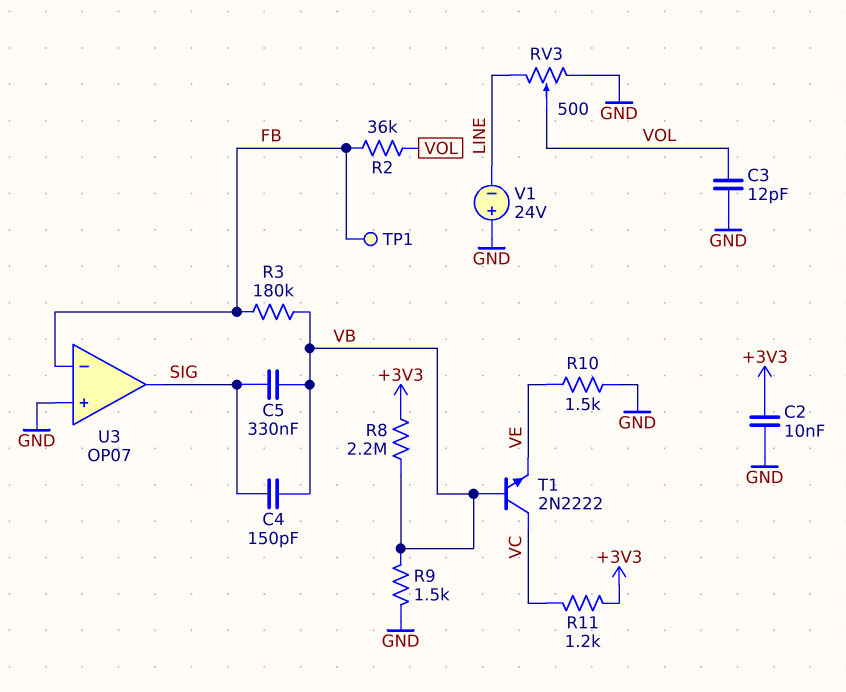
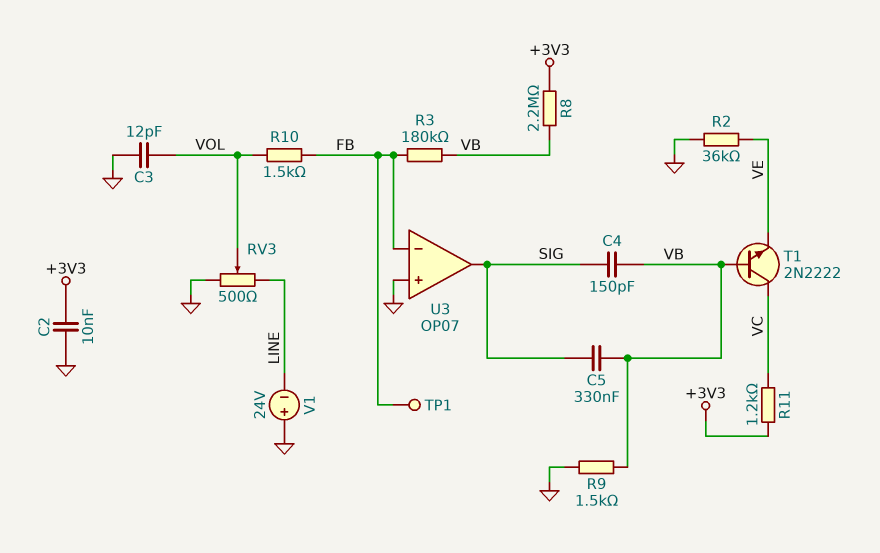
R2: 36k (FB, VOL) -> 36k (GND, VE)
R10: 1.5k (GND, VE) -> 1.5k (FB, VOL)

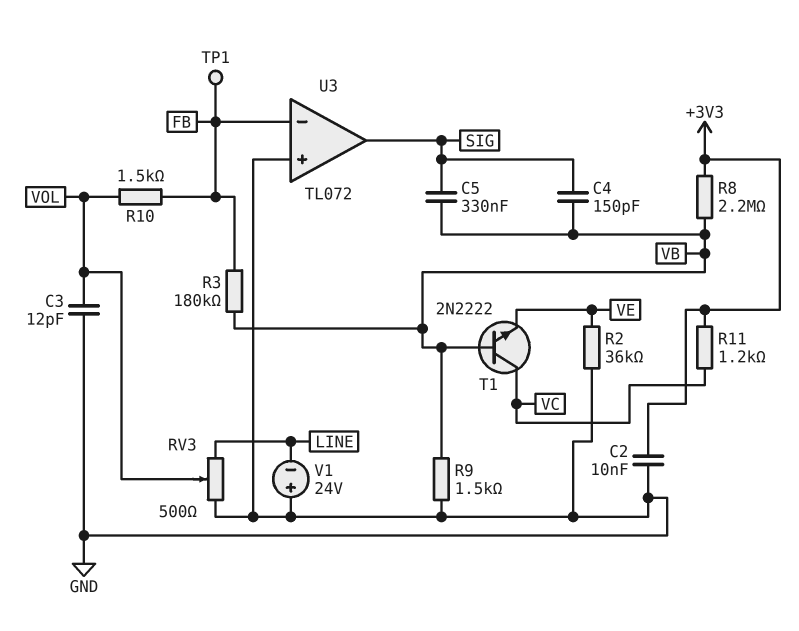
U3: OP07 -> TL072

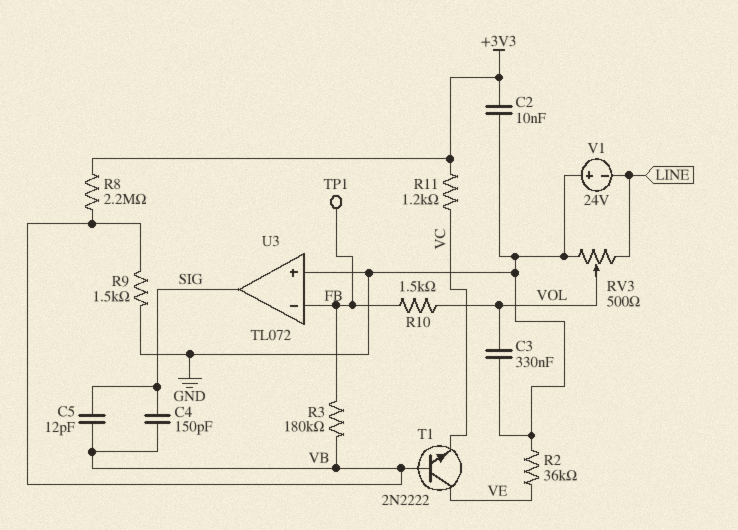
C3: 12pF (GND, VOL) -> 330nF (GND, VOL)
C5: 330nF (SIG, VB) -> 12pF (SIG, VB)
T1: NPN 2N2222 (B VB, C VC, E VE) -> NPN 2N2222 (B VB, C VE, E VC)

